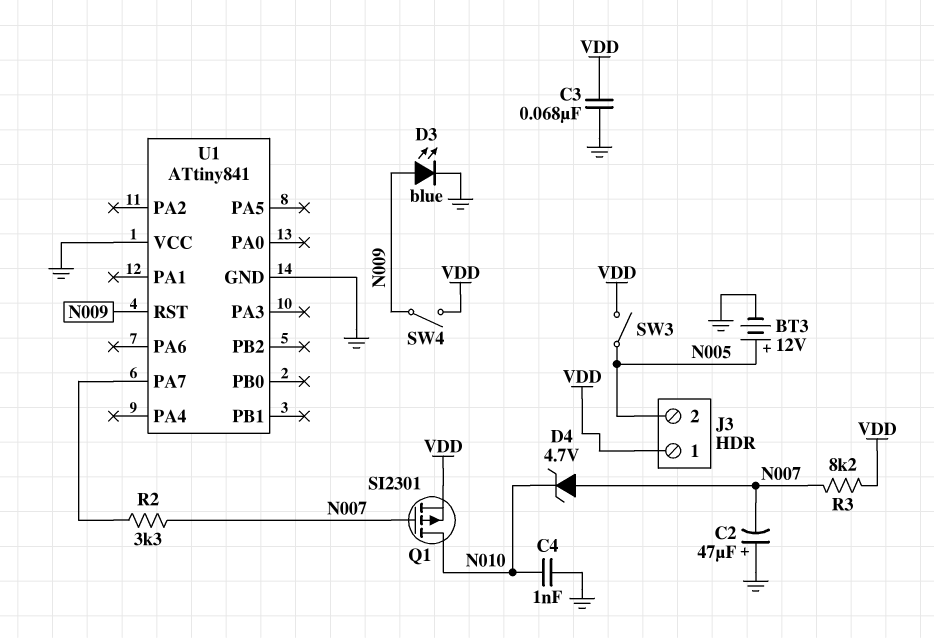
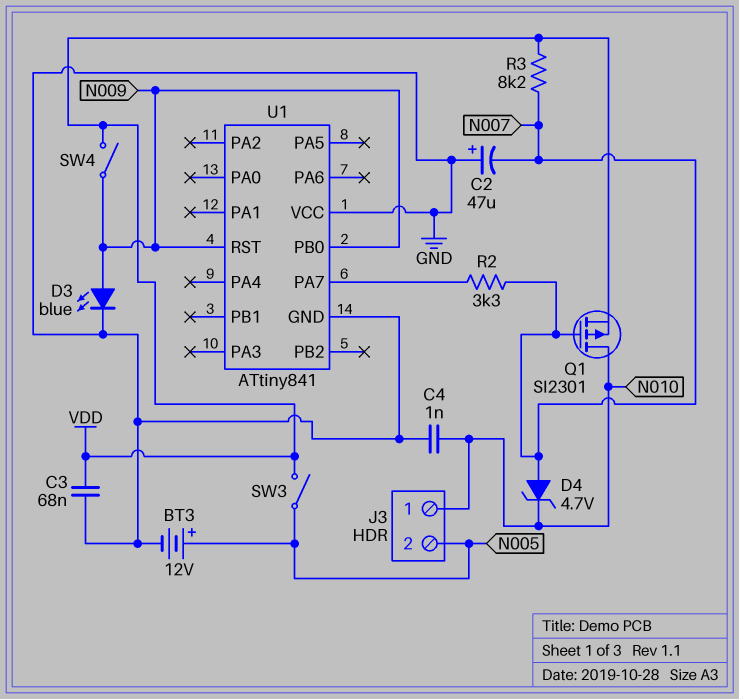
J3 pin 1: VDD -> N010
U1 pin PB0: none -> N009

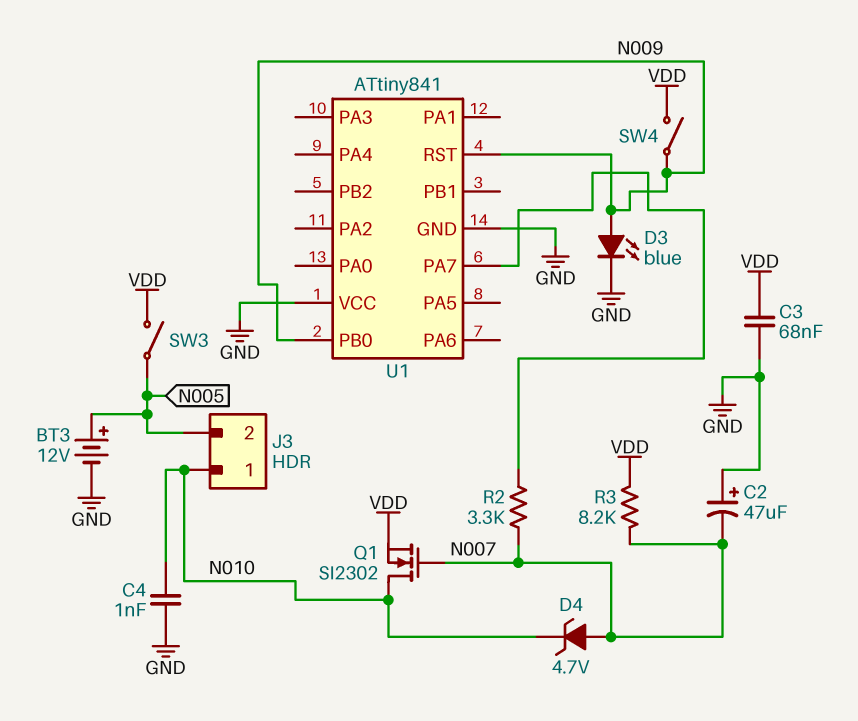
Q1: PMOS SI2301 (G N007, D N010, S VDD) -> NMOS SI2302 (G N007, D N010, S VDD)

